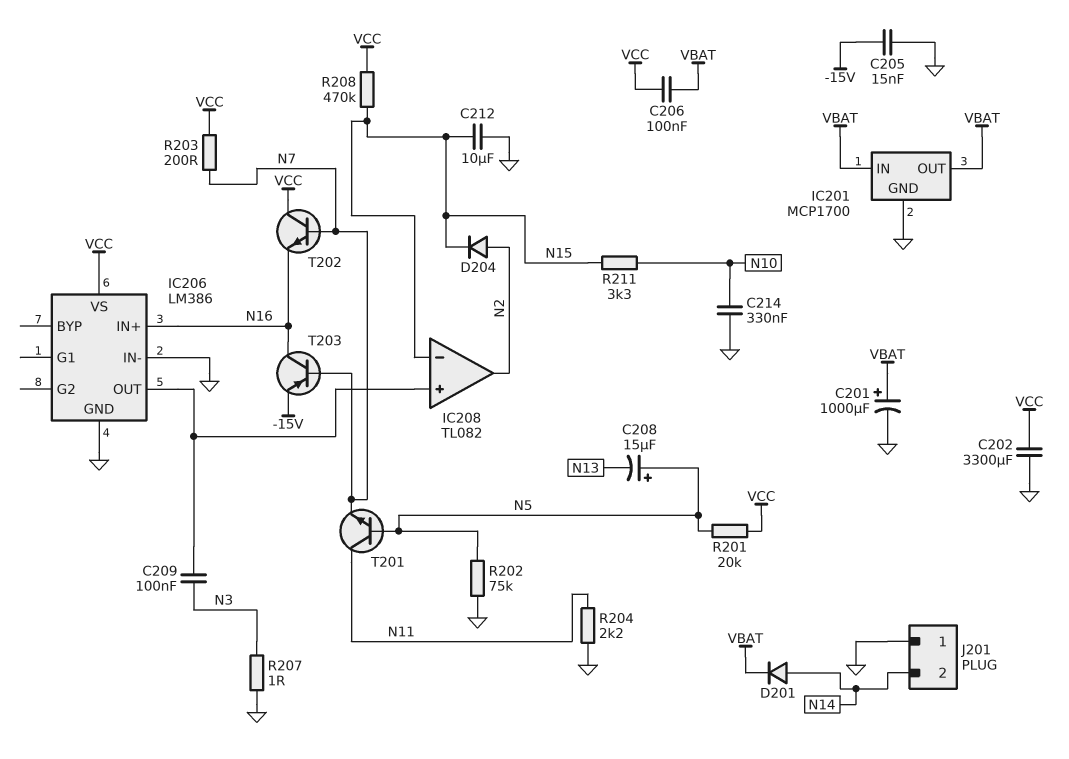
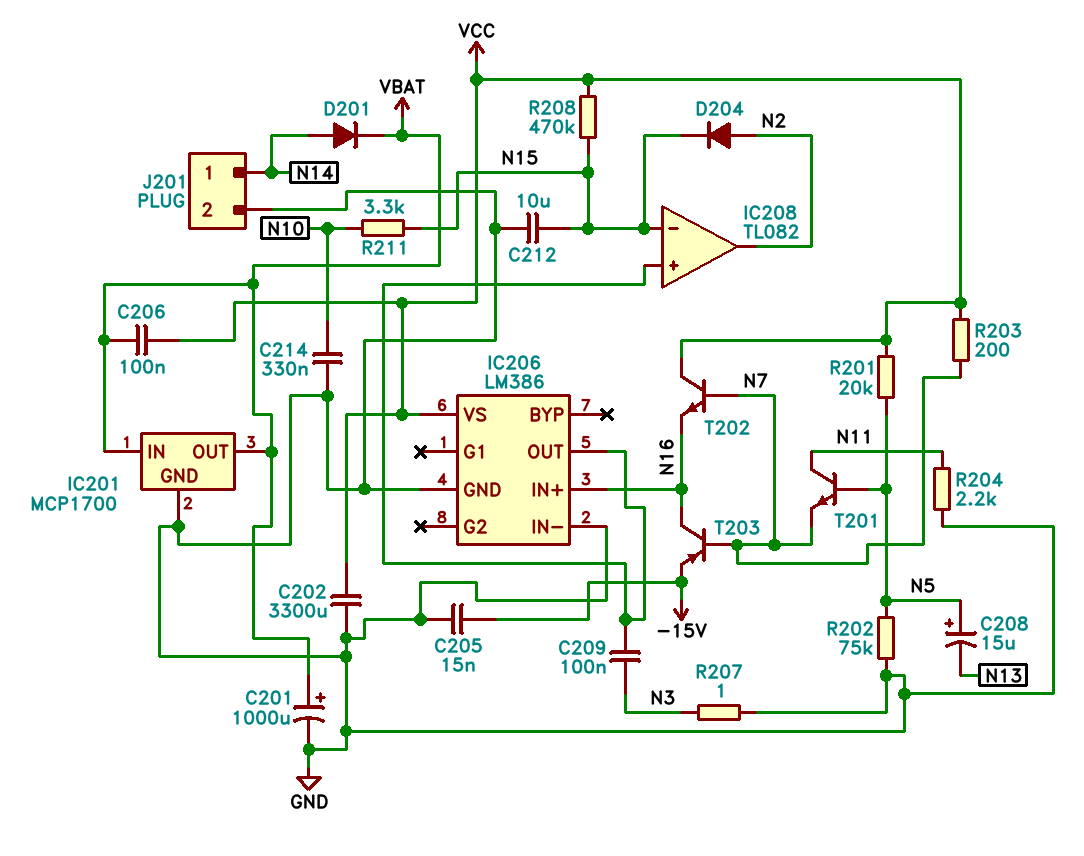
J201 pin 1: GND -> N14
J201 pin 2: N14 -> GND

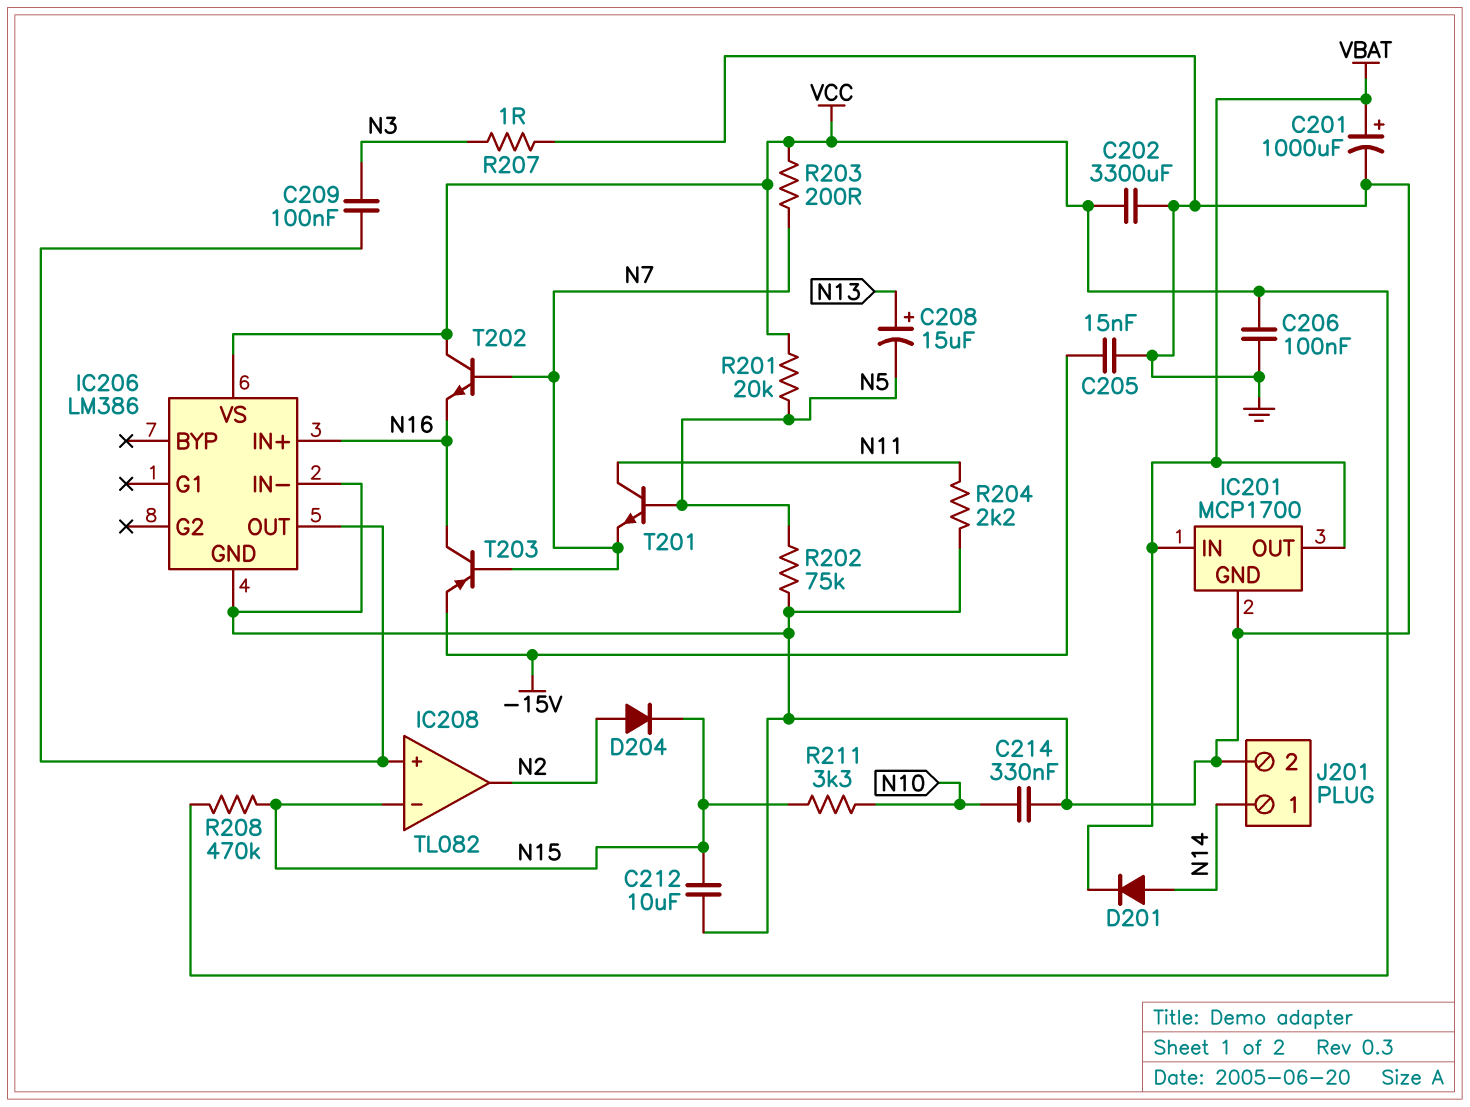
C206: 100nF (VBAT, VCC) -> 100nF (GND, VCC)
C208: 15uF (plus N5, minus N13) -> 15uF (plus N13, minus N5)

